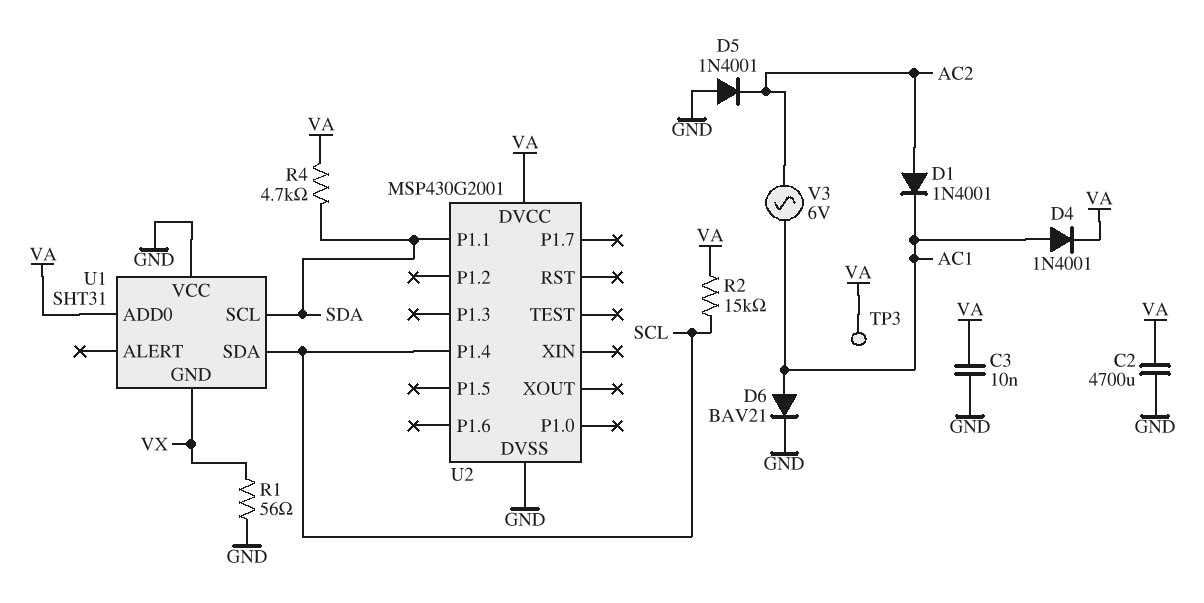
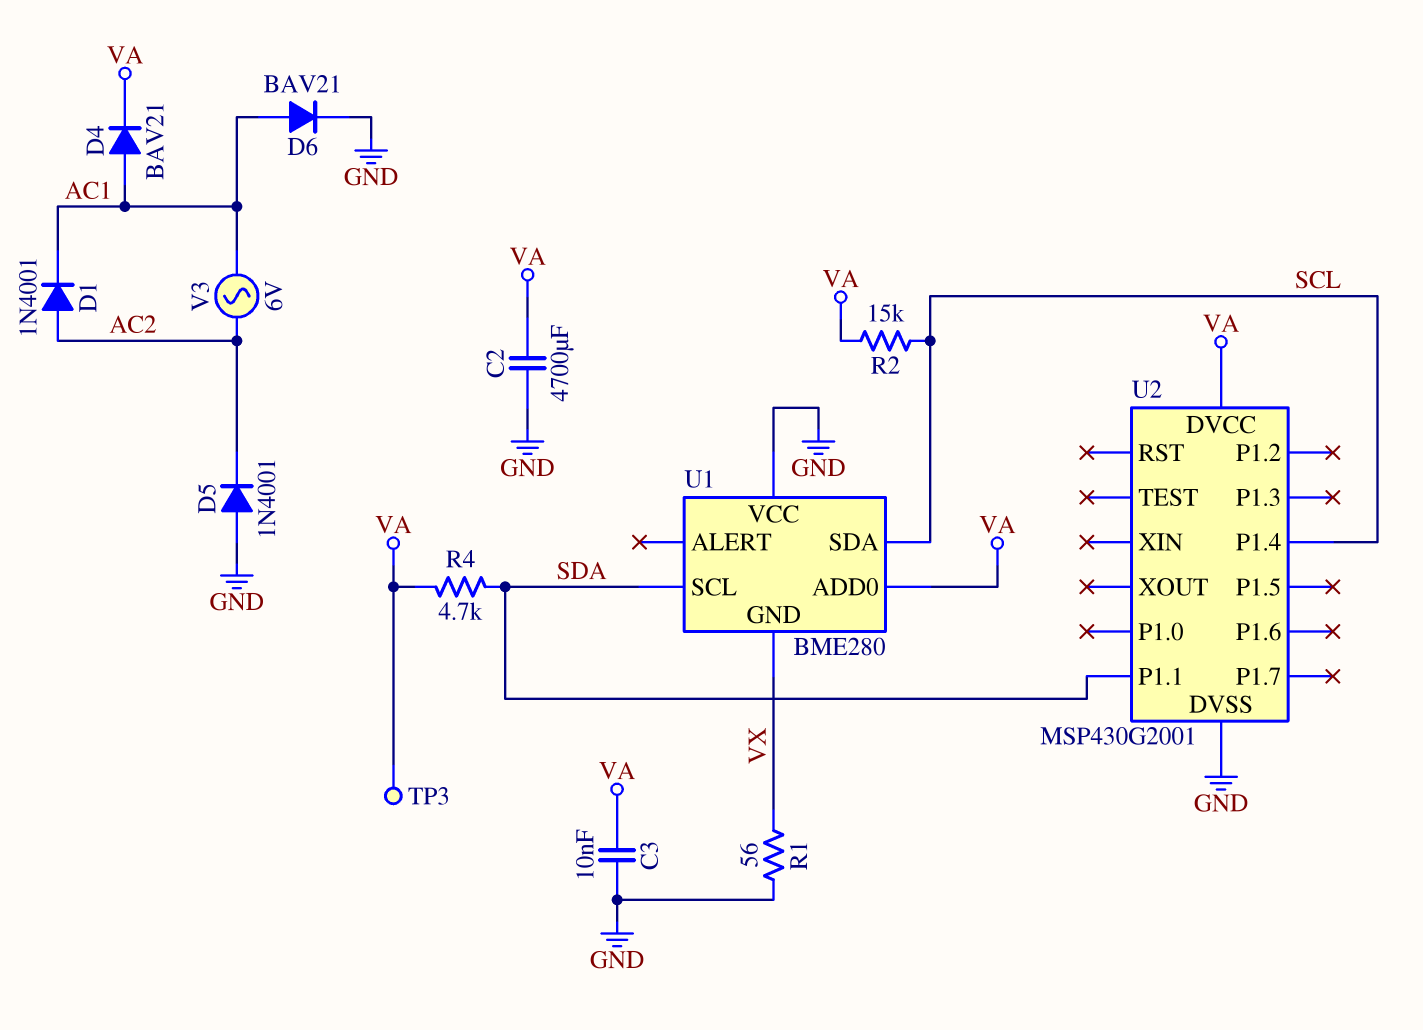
D4: diode 1N4001 (A AC1, K VA) -> diode BAV21 (A AC1, K VA)
U1: SHT31 -> BME280

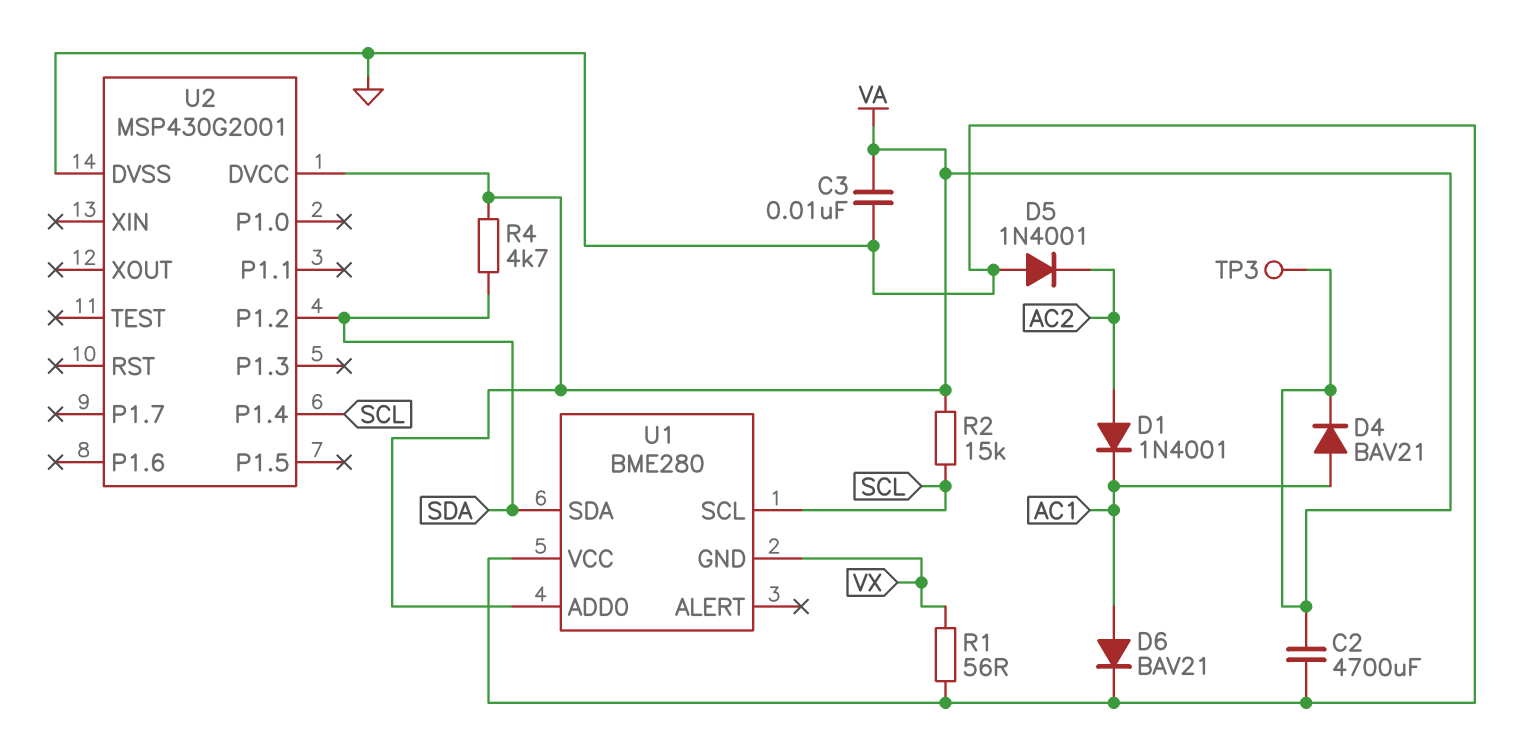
U1 pin SCL: SDA -> SCL
U1 pin SDA: SCL -> SDA
U2 pin P1.1: SDA -> none
U2 pin P1.2: none -> SDA
V3: AC 6V (AC1, AC2) -> none

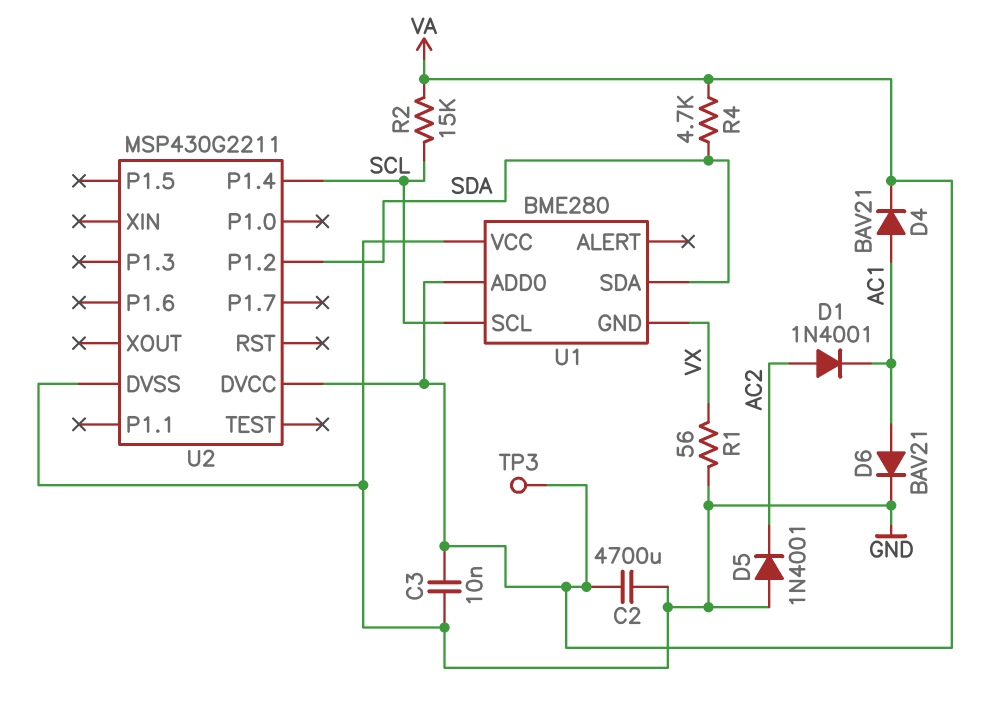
U2: MSP430G2001 -> MSP430G2211

